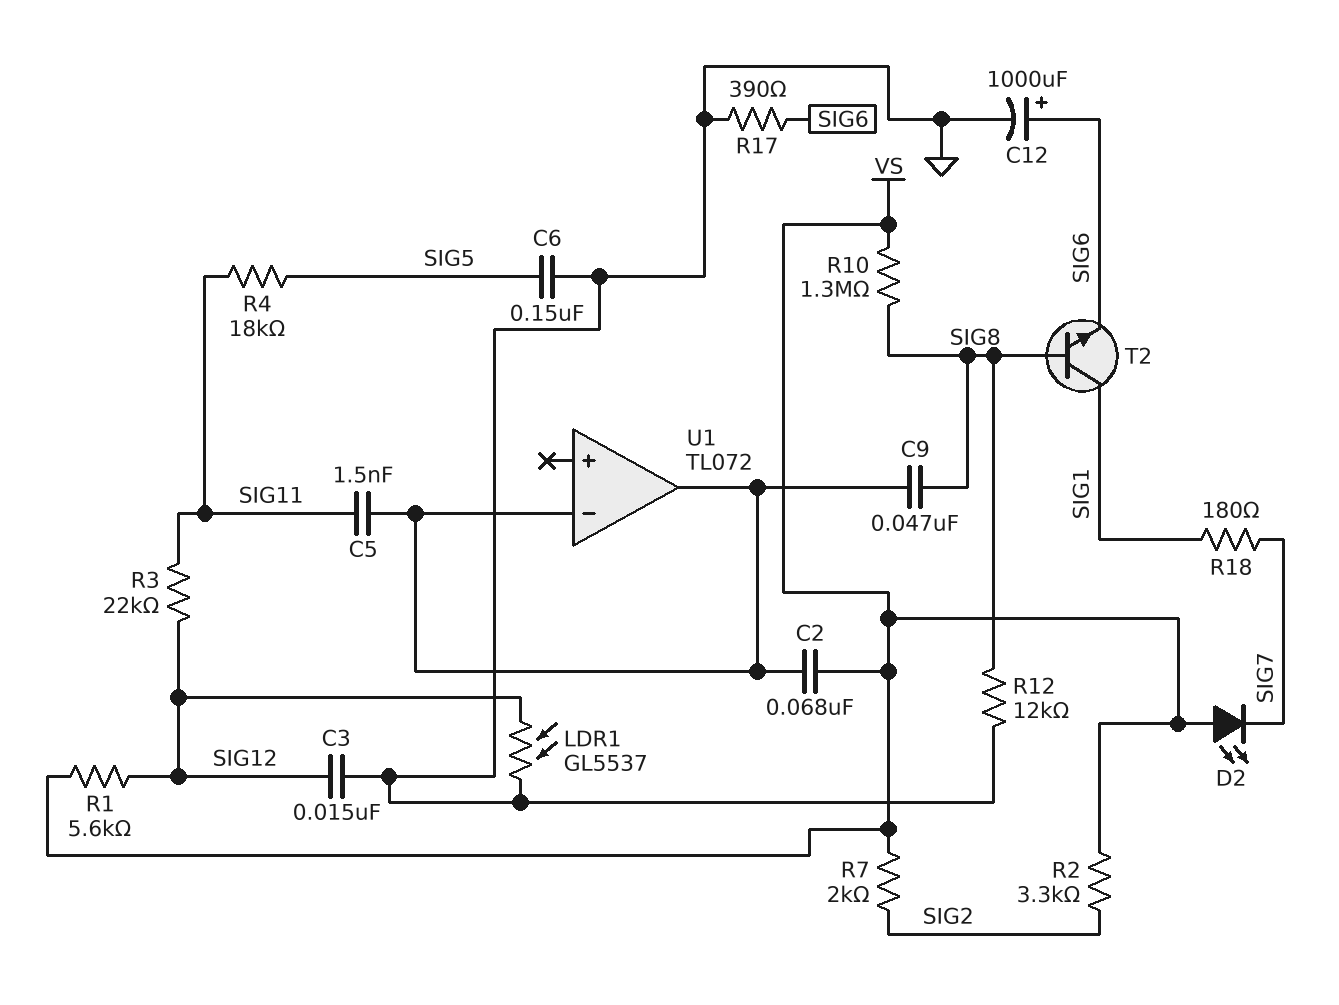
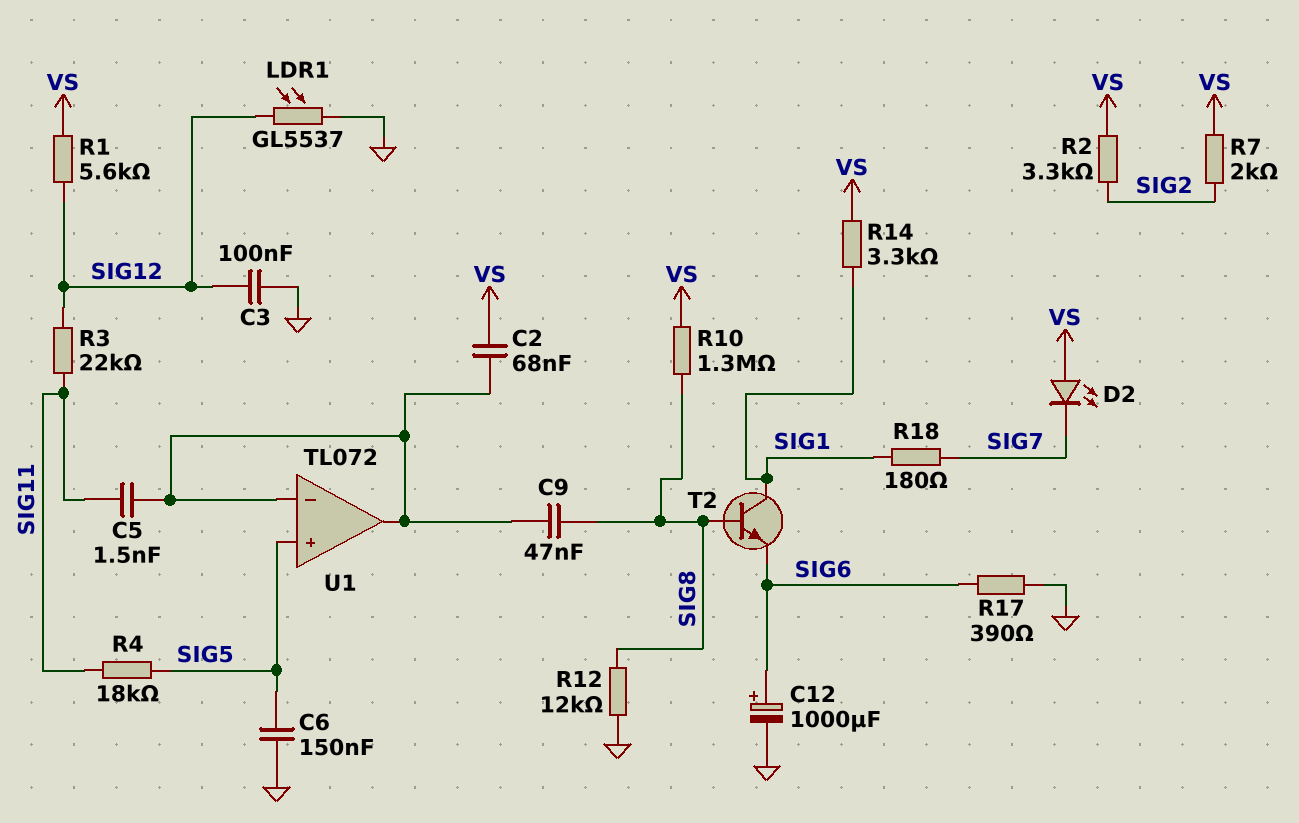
C3: 15nF (GND, SIG12) -> 100nF (GND, SIG12)
R14: none -> 3.3k (SIG1, VS)
U1 pin in+: none -> SIG5

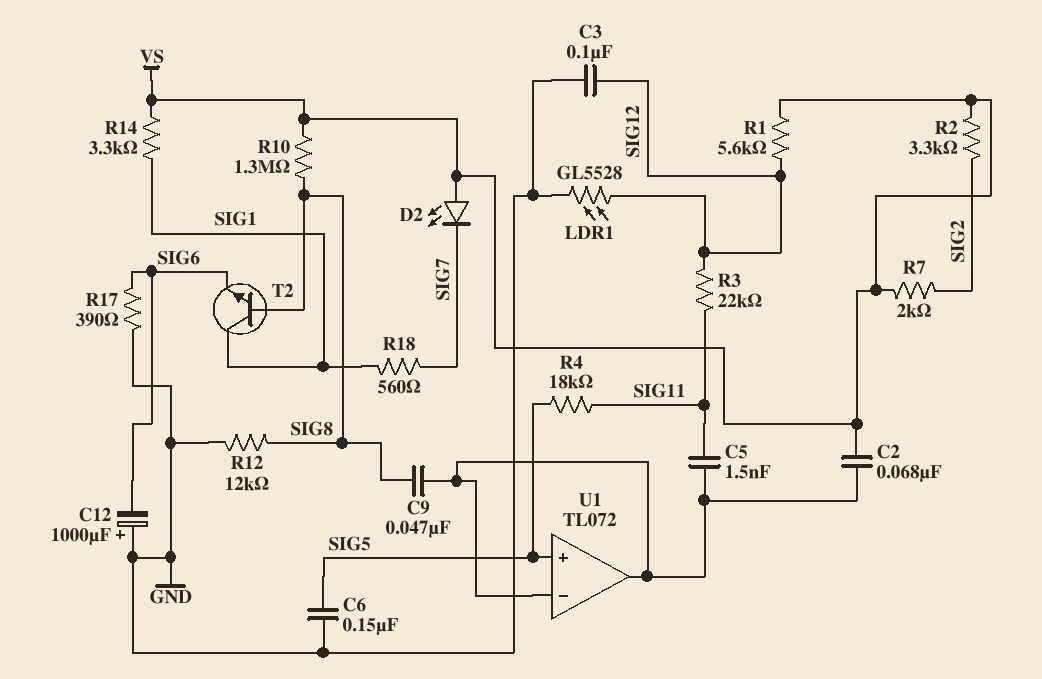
C12: 1000uF (plus SIG6, minus GND) -> 1000uF (plus GND, minus SIG6)
LDR1: GL5537 (GND, SIG12) -> GL5528 (GND, SIG12)
R18: 180 (SIG1, SIG7) -> 560 (SIG1, SIG7)

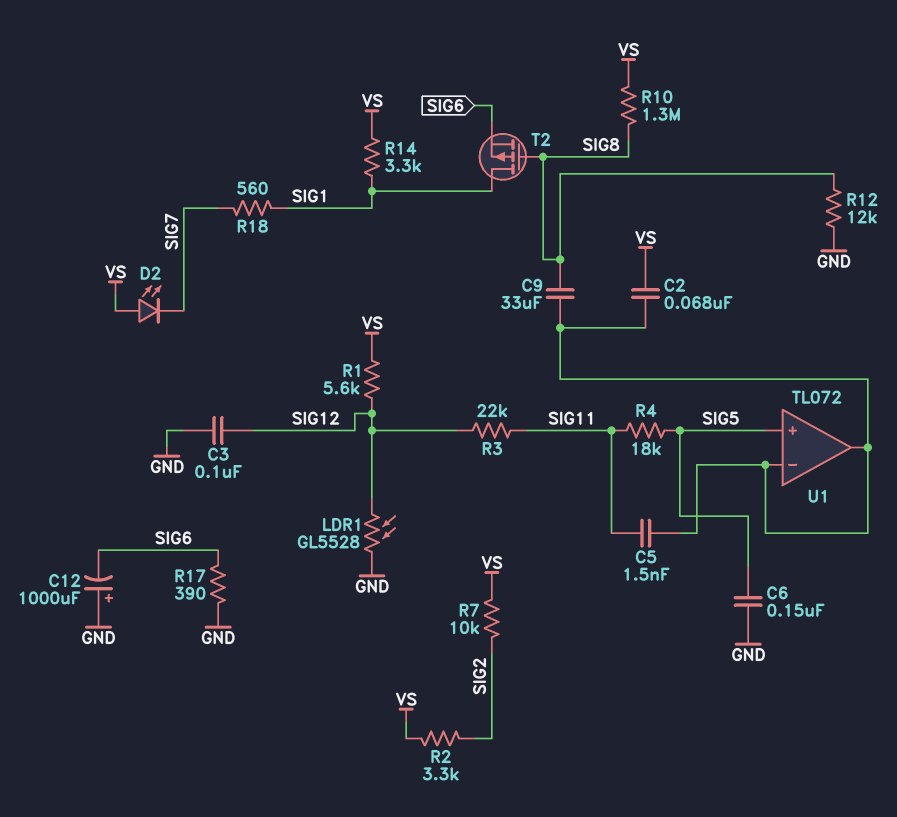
C9: 47nF (SIG8, U1/in-) -> 33uF (SIG8, U1/in-)
R7: 2k (SIG2, VS) -> 10k (SIG2, VS)
T2: NPN (B SIG8, C SIG1, E SIG6) -> PMOS (G SIG8, D SIG1, S SIG6)

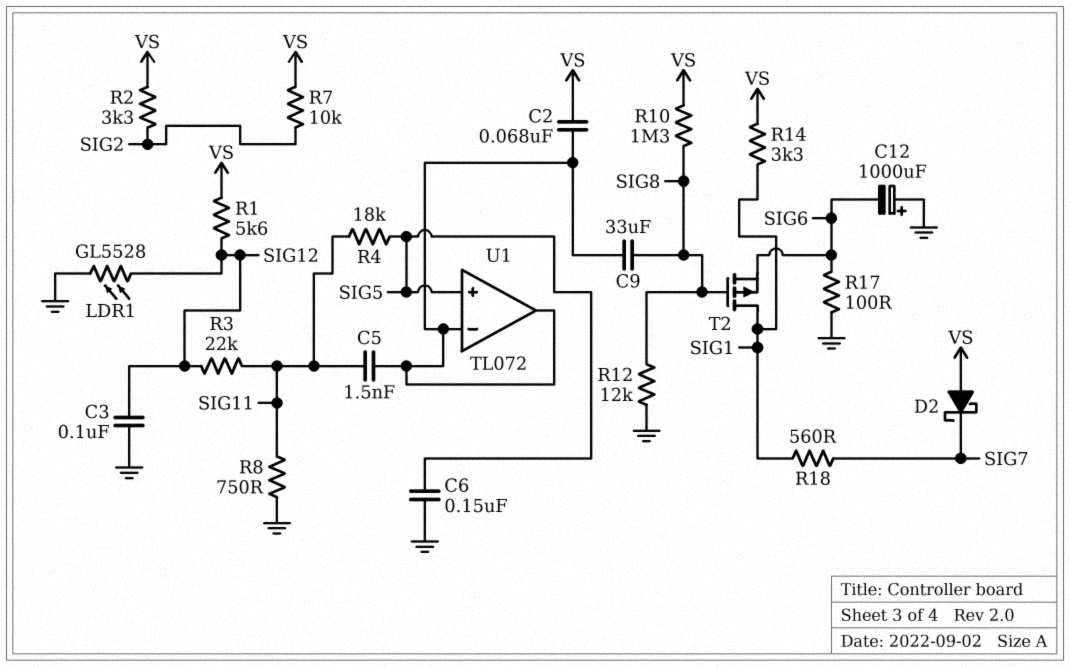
D2: LED (A VS, K SIG7) -> schottky (A VS, K SIG7)
R8: none -> 750 (GND, SIG11)
R17: 390 (GND, SIG6) -> 100 (GND, SIG6)

